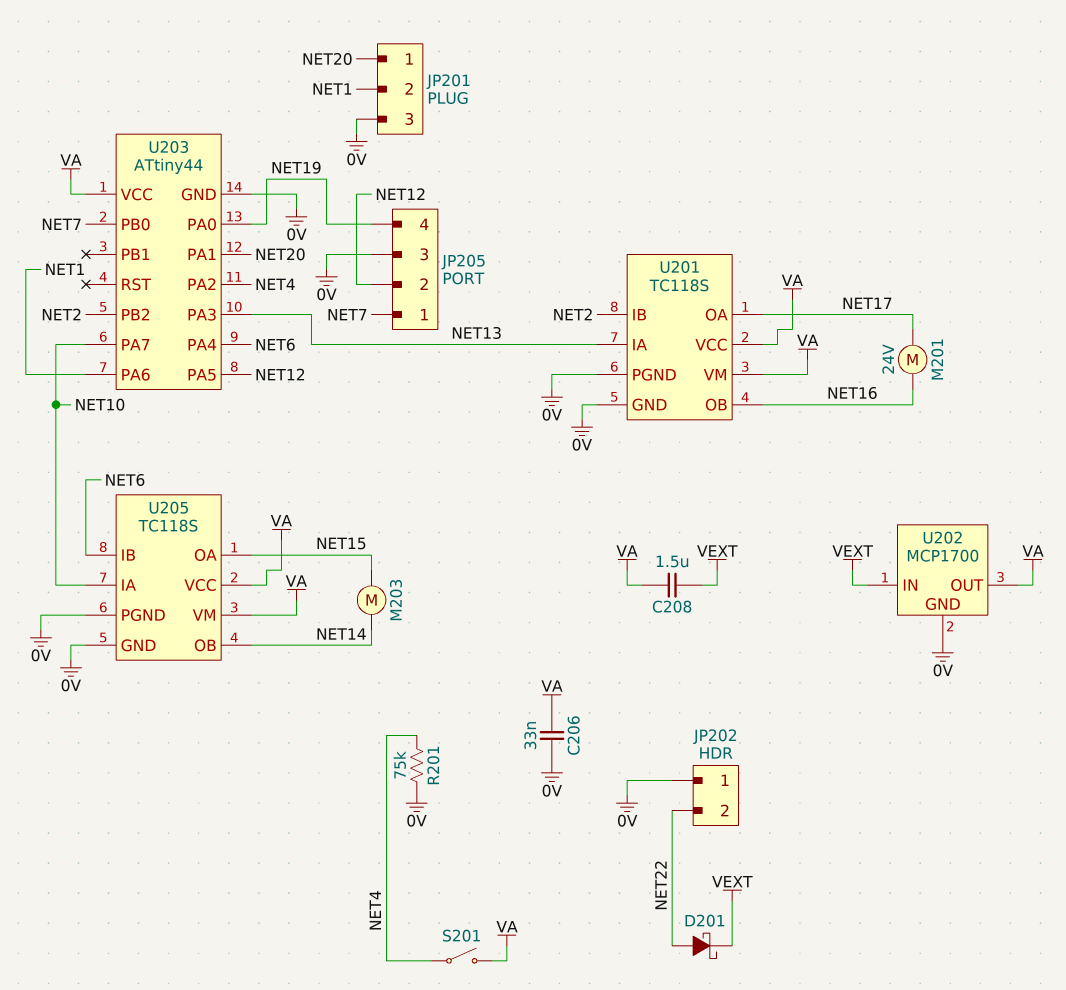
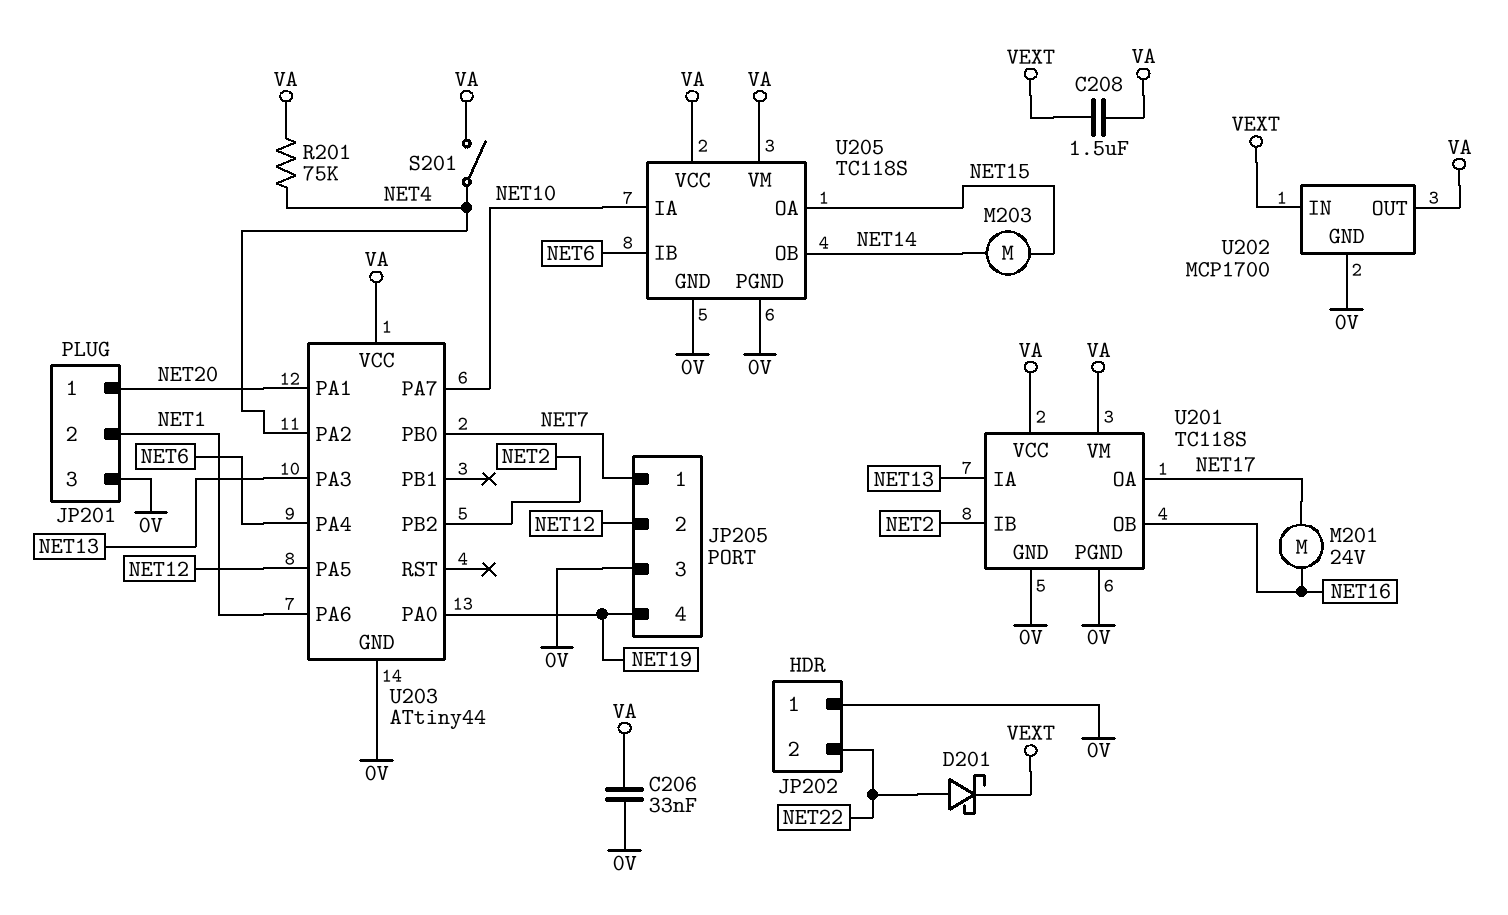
R201: 75k (0V, NET4) -> 75k (NET4, VA)

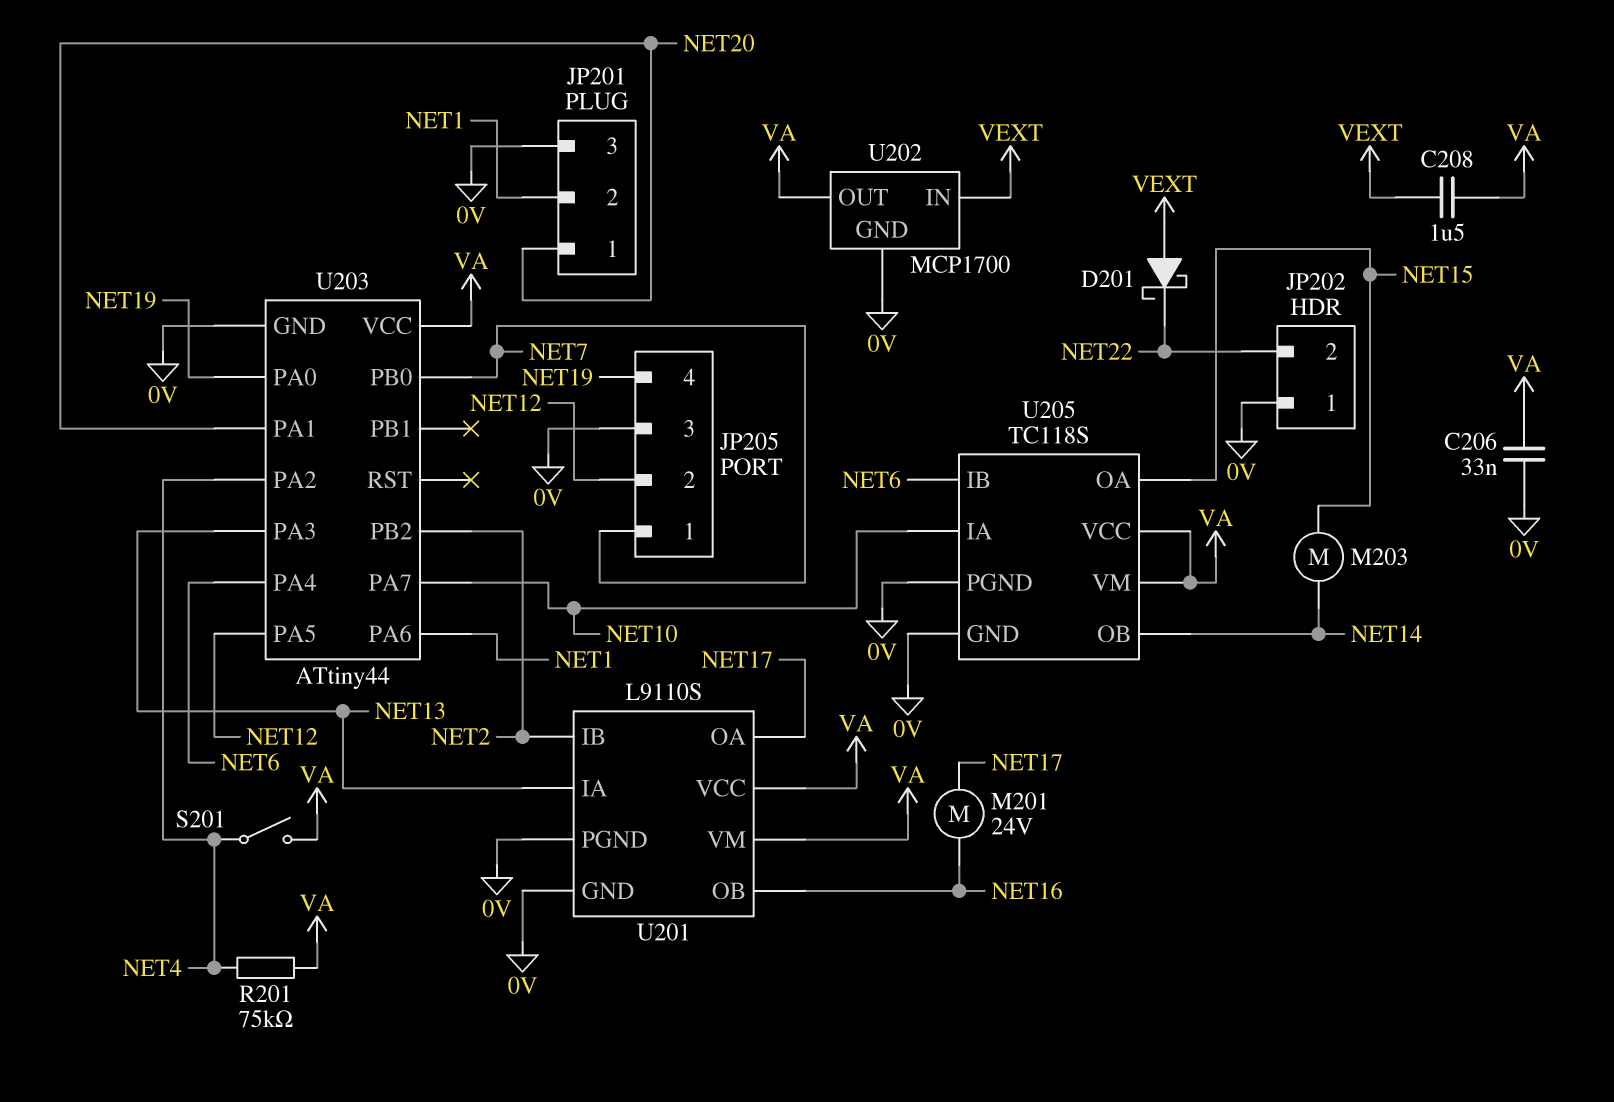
D201: schottky (A NET22, K VEXT) -> schottky (A VEXT, K NET22)
U201: TC118S -> L9110S

